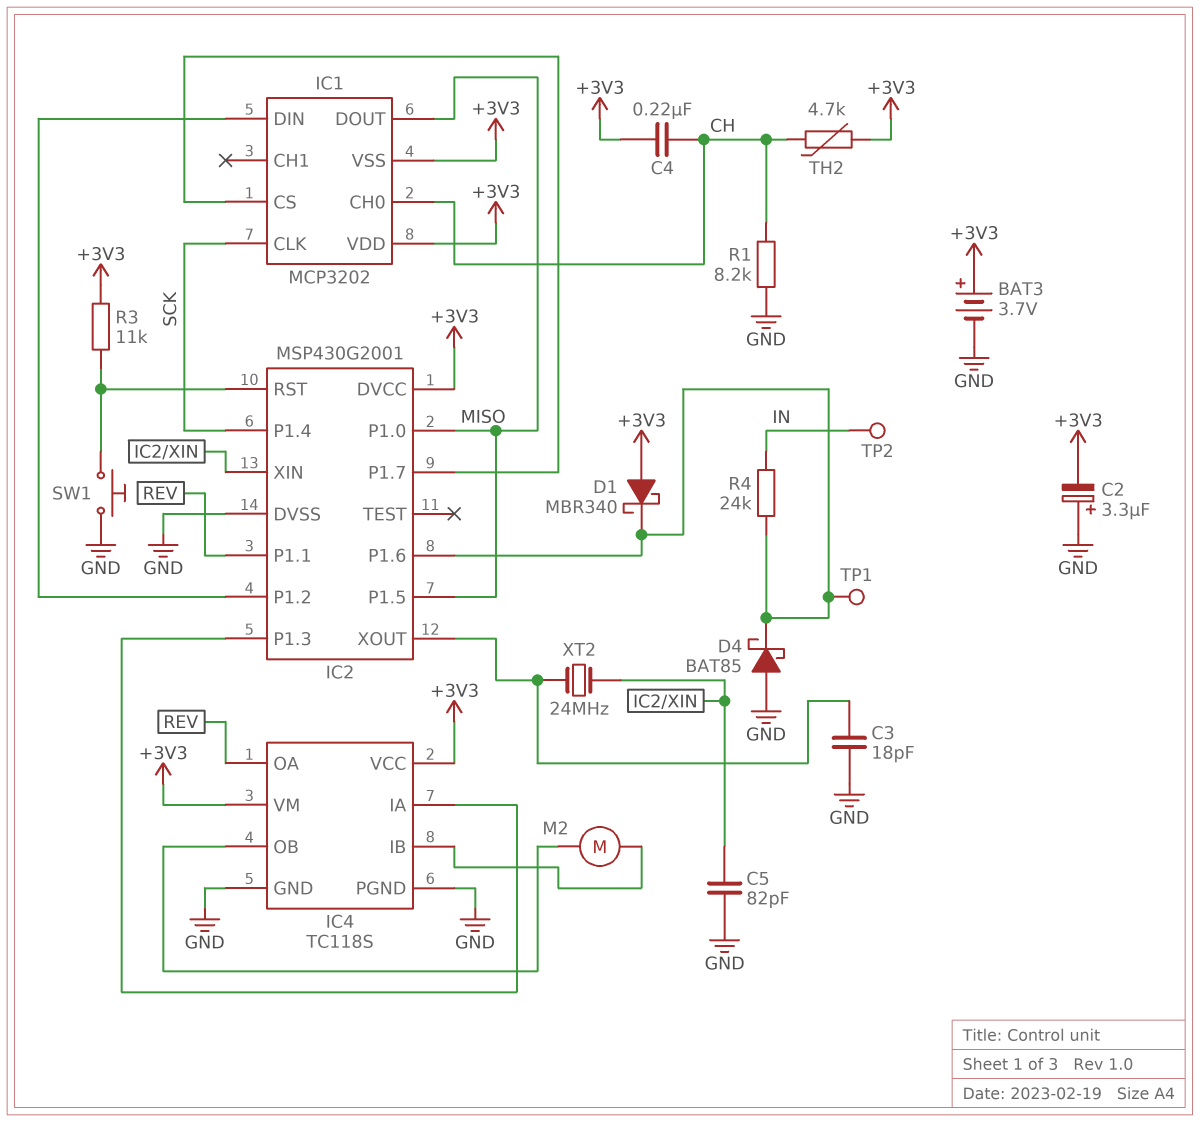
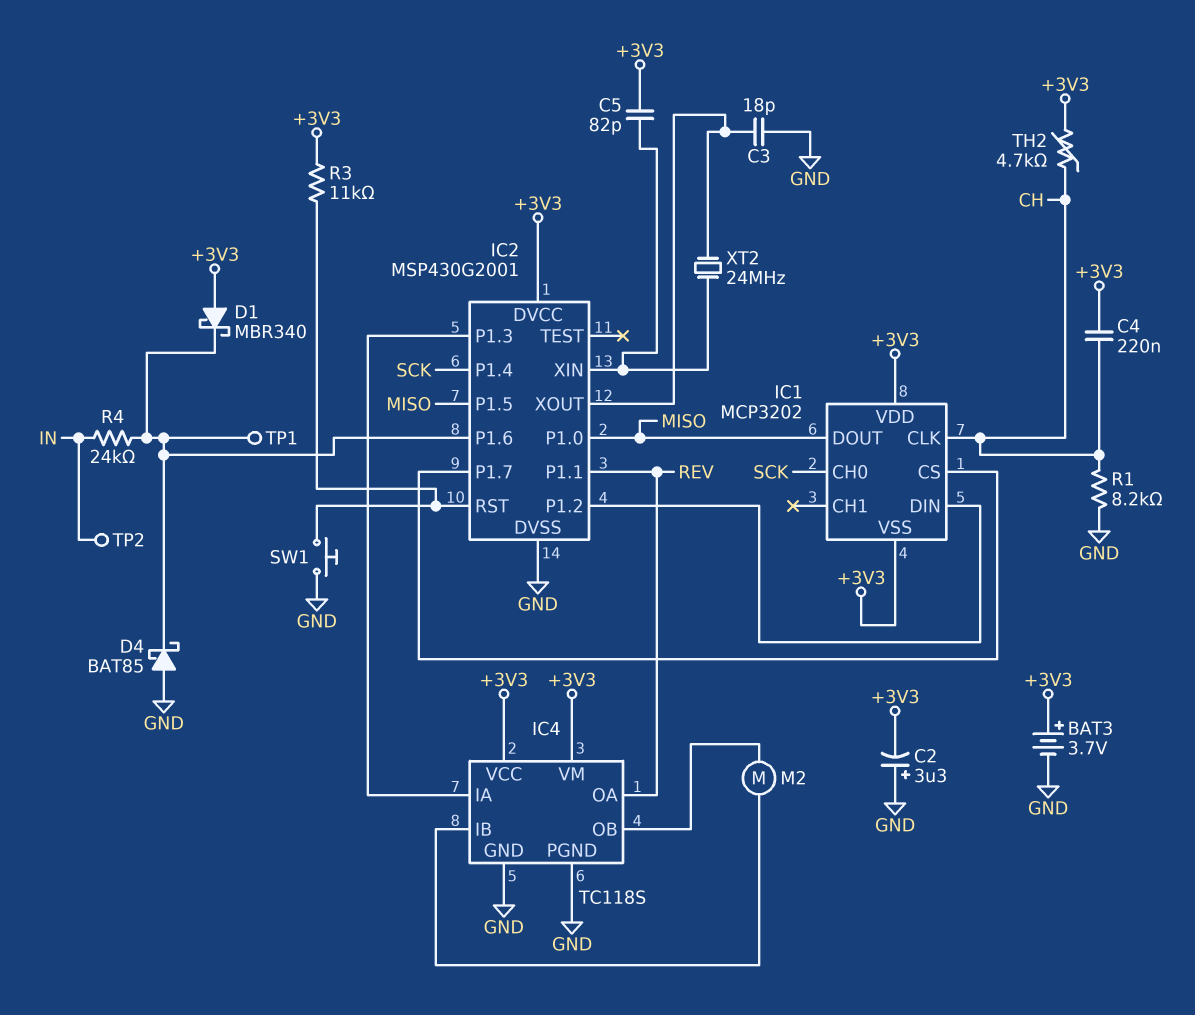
C5: 82pF (GND, IC2/XIN) -> 82pF (+3V3, IC2/XIN)
IC1 pin CH0: CH -> SCK
IC1 pin CLK: SCK -> CH

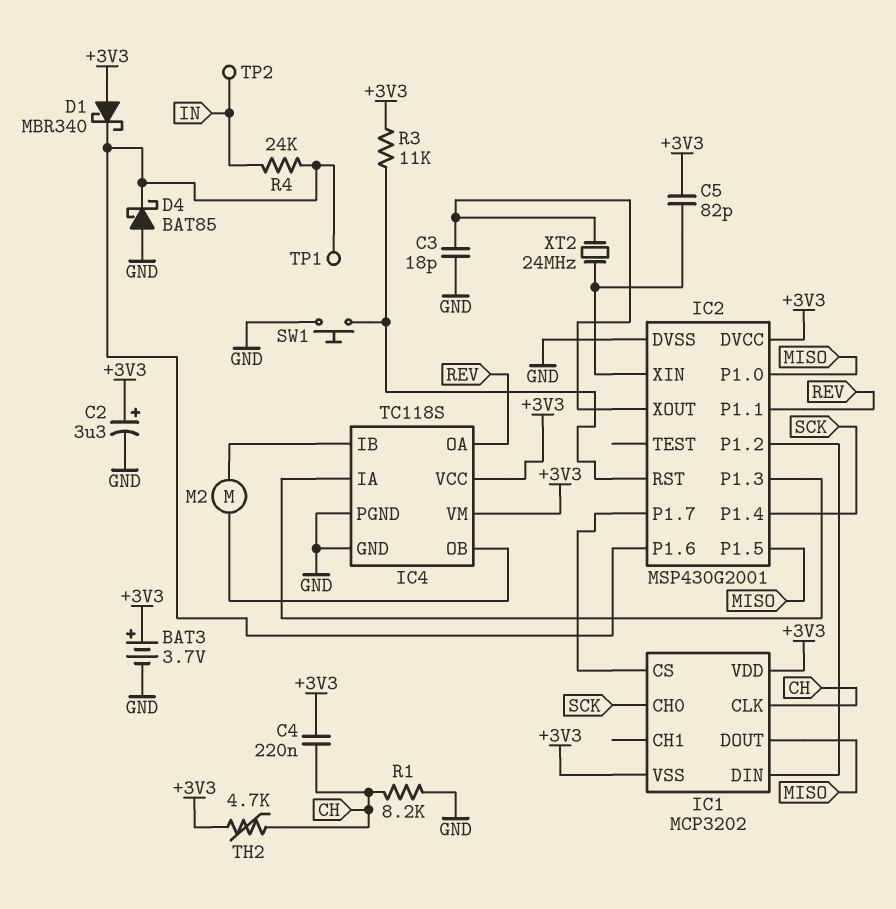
C2: 3.3uF (plus GND, minus +3V3) -> 3.3uF (plus +3V3, minus GND)

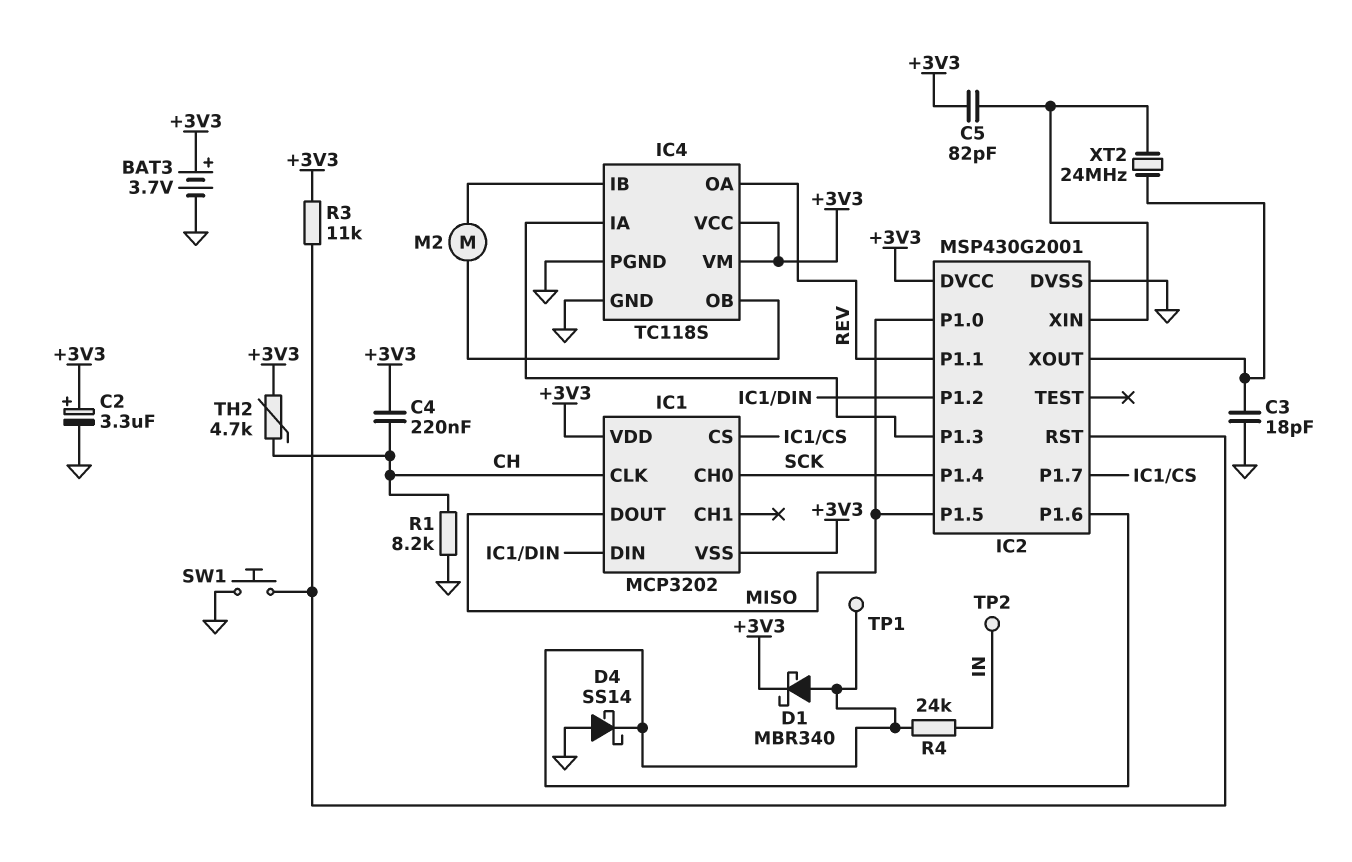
D1: schottky MBR340 (A +3V3, K IC2/P1.6) -> schottky MBR340 (A IC2/P1.6, K +3V3)
D4: schottky BAT85 (A GND, K IC2/P1.6) -> schottky SS14 (A GND, K IC2/P1.6)

